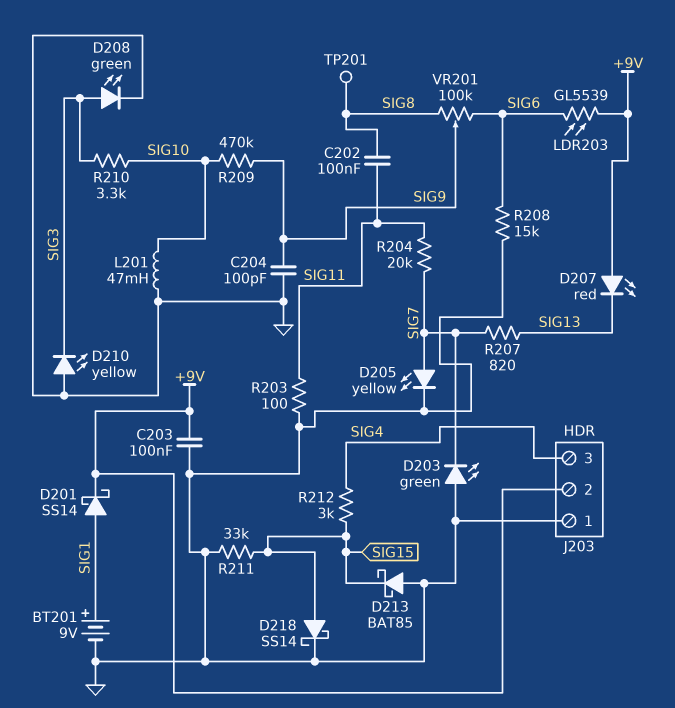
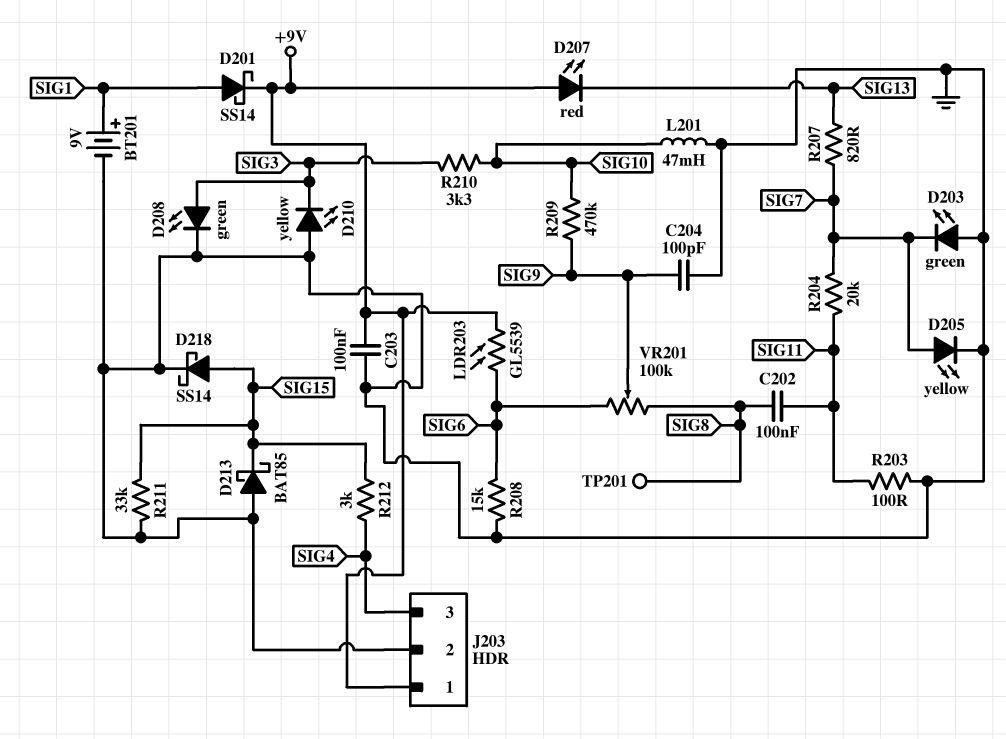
J203 pin 1: GND -> +9V
J203 pin 2: +9V -> GND

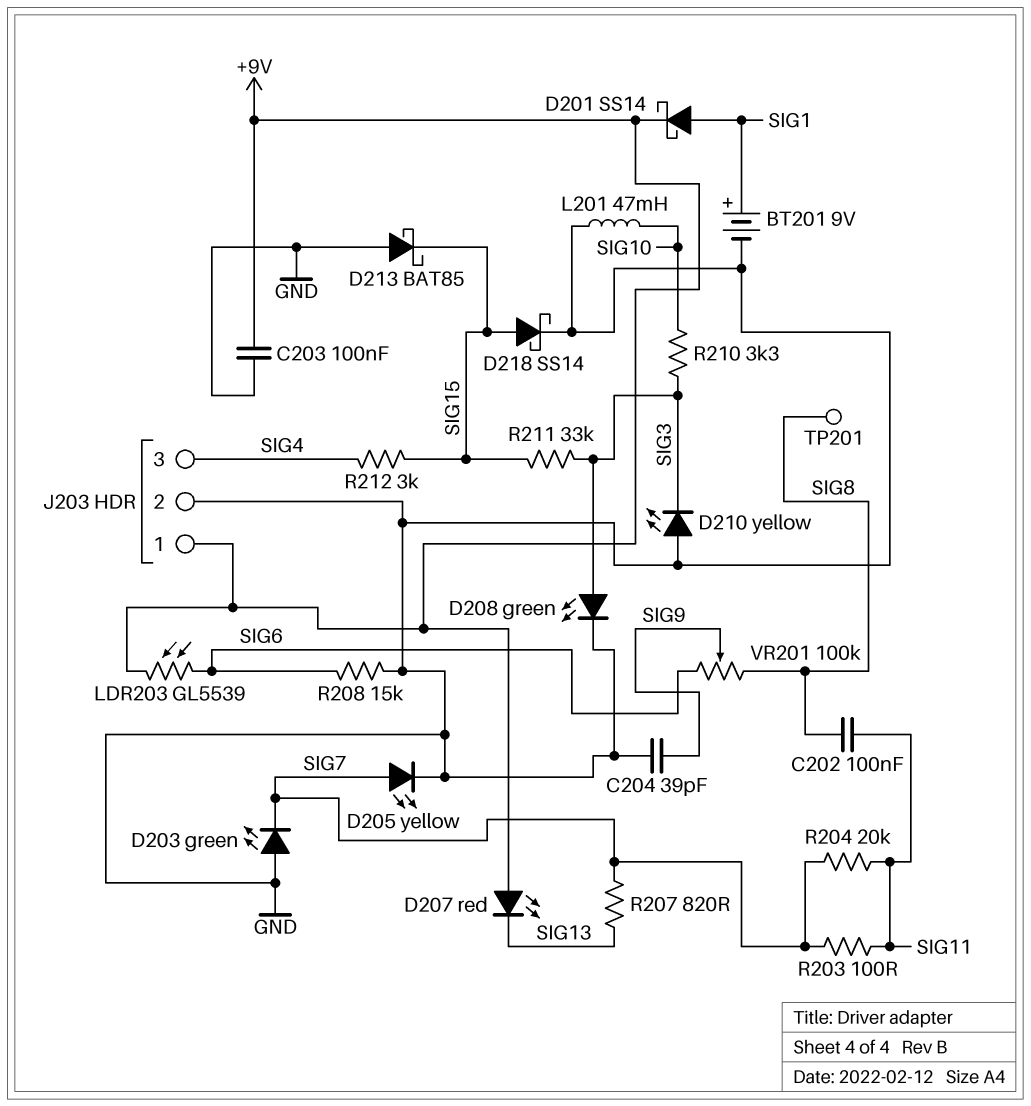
C204: 100pF (GND, SIG9) -> 39pF (GND, SIG9)
R203: 100 (GND, SIG11) -> 100 (SIG7, SIG11)
R209: 470k (SIG9, SIG10) -> none
R211: 33k (GND, SIG15) -> 33k (SIG3, SIG15)

